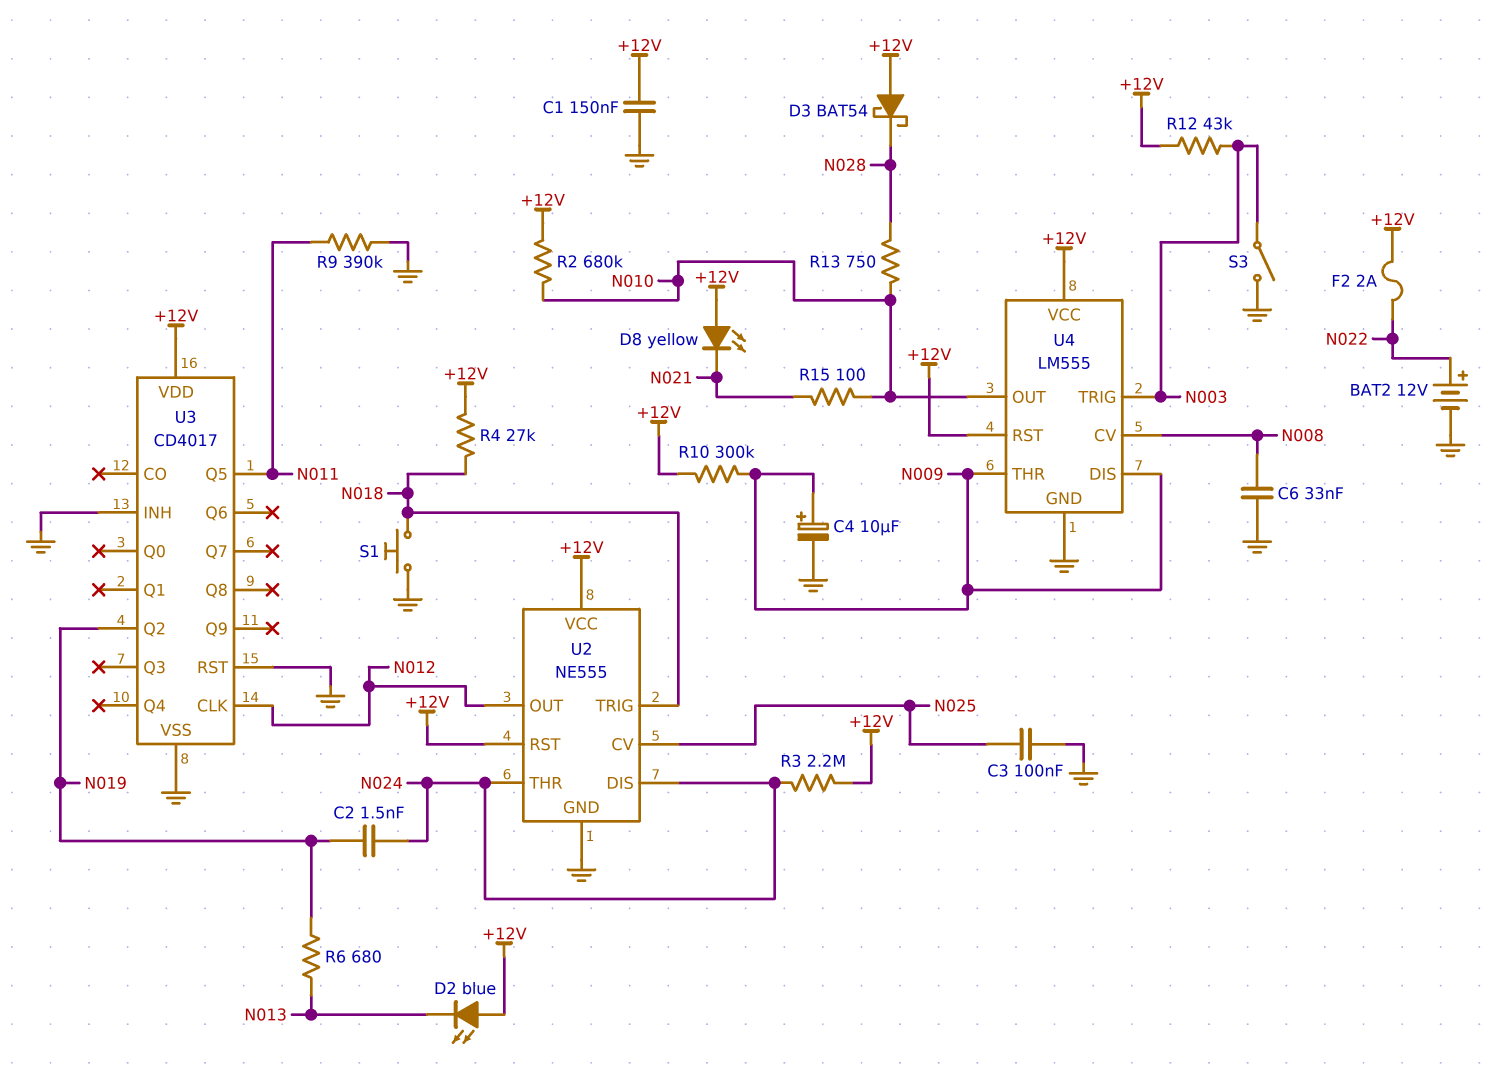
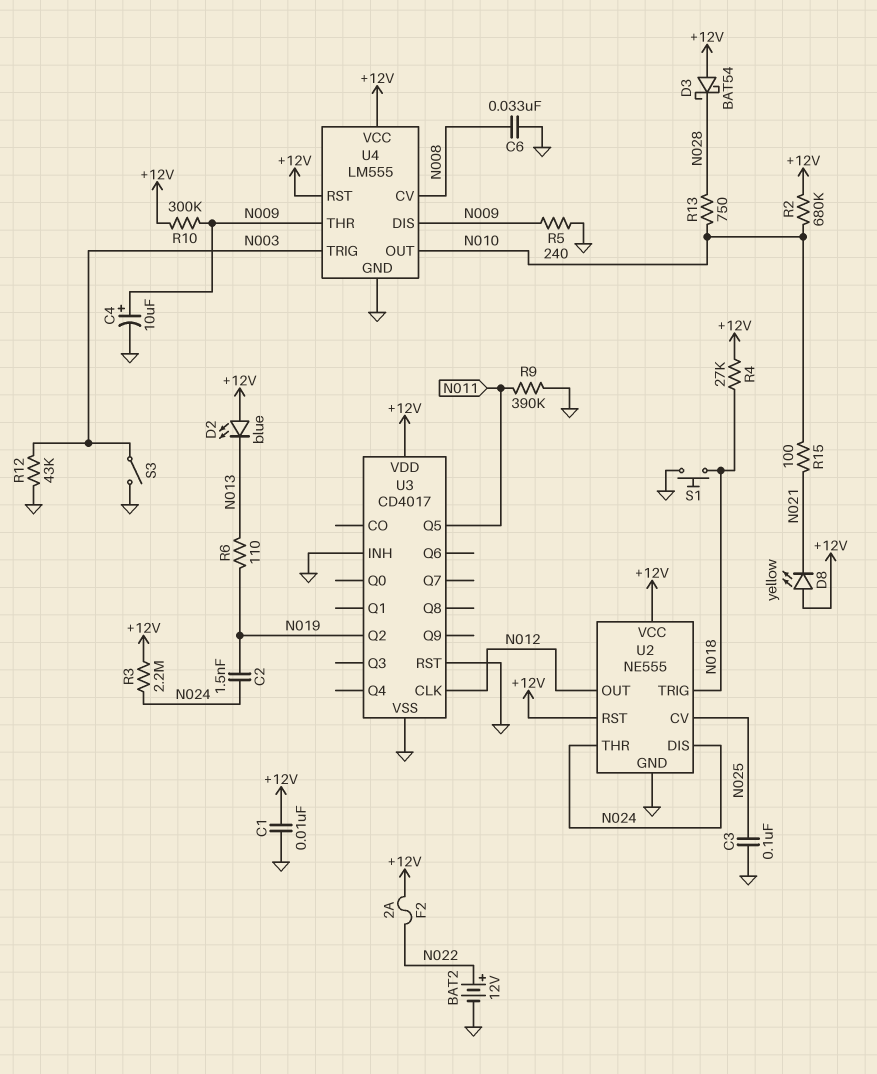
C1: 150nF (+12V, GND) -> 10nF (+12V, GND)
R5: none -> 240 (GND, N009)
R6: 680 (N013, N019) -> 110 (N013, N019)
R12: 43k (+12V, N003) -> 43k (GND, N003)

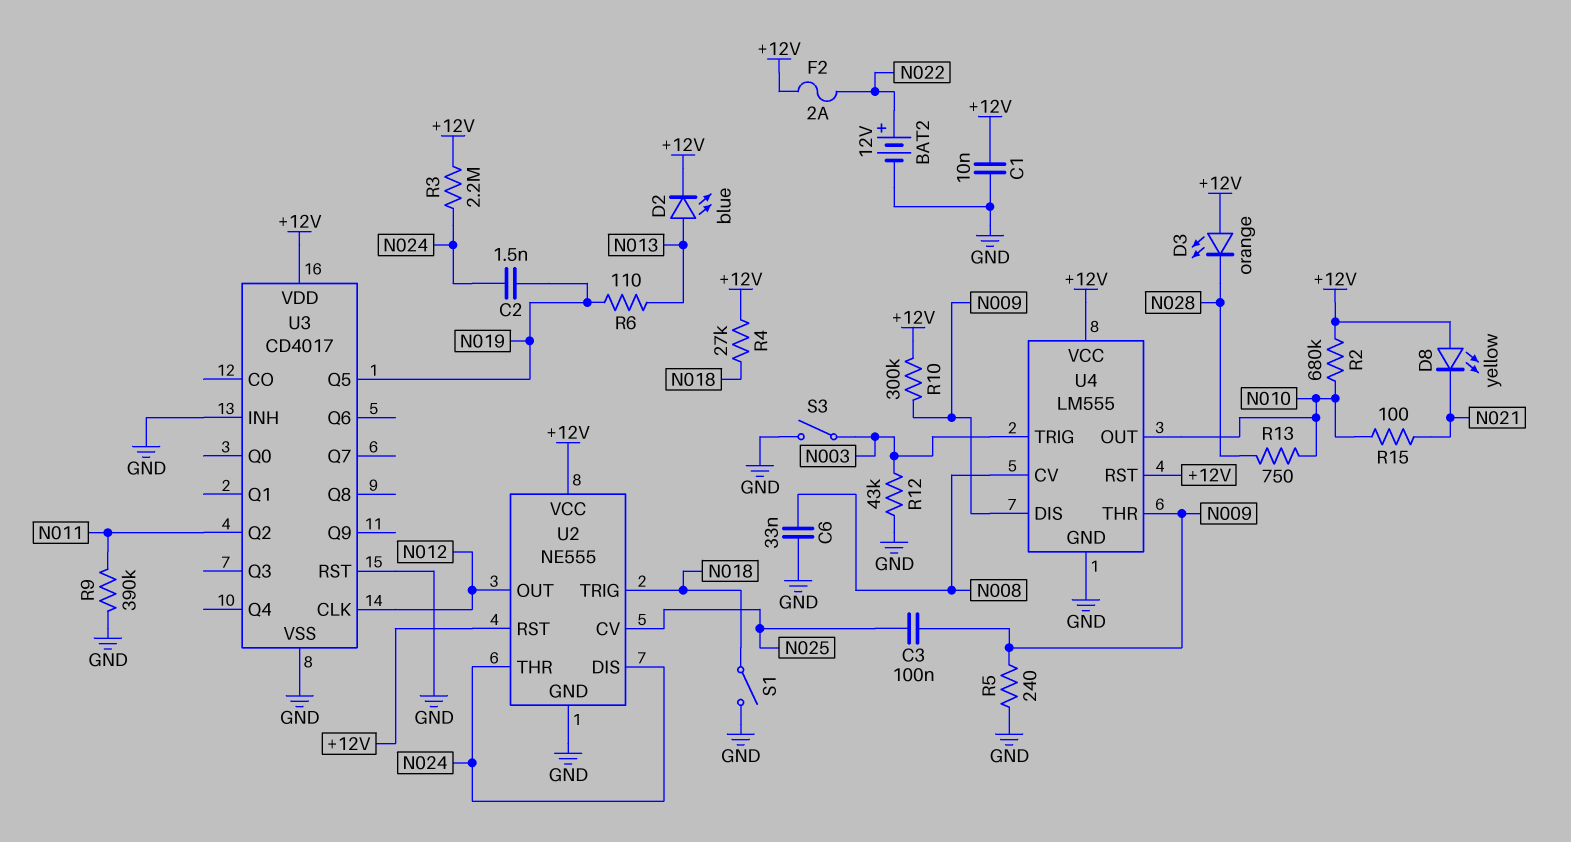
C3: 100nF (GND, N025) -> 100nF (N009, N025)
C4: 10uF (plus N009, minus GND) -> none
D2: LED blue (A +12V, K N013) -> LED blue (A N013, K +12V)
D3: schottky BAT54 (A +12V, K N028) -> LED orange (A +12V, K N028)
S1: button (GND, N018) -> switch (GND, N018)
U3 pin Q2: N019 -> N011
U3 pin Q5: N011 -> N019

